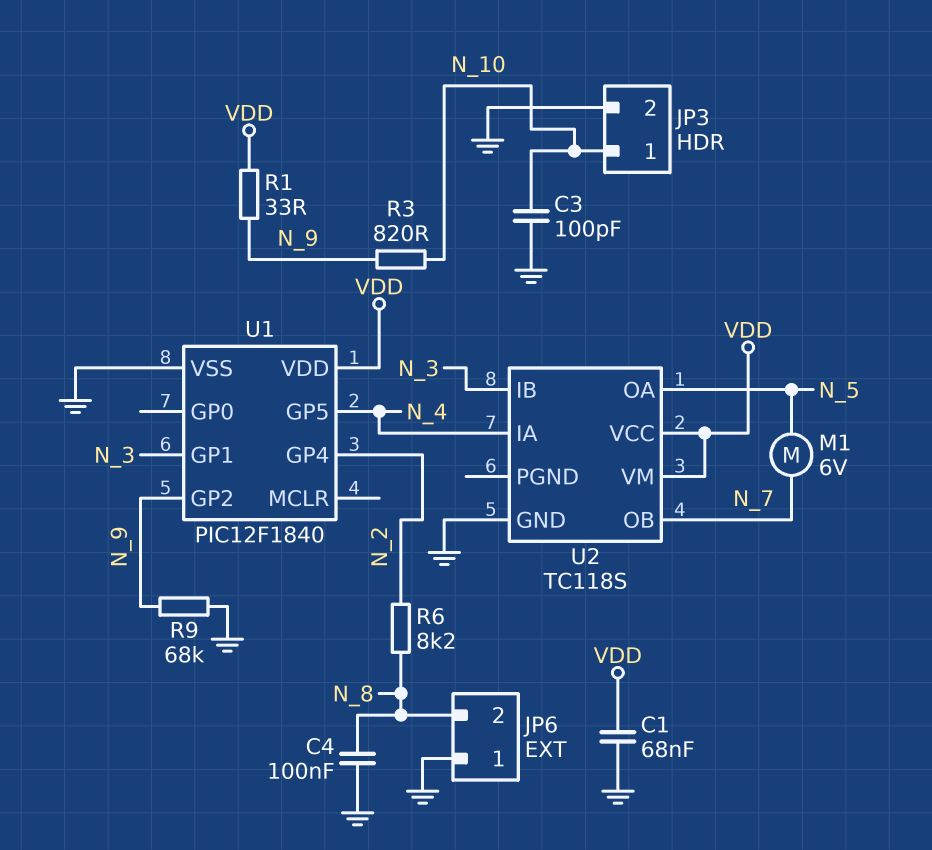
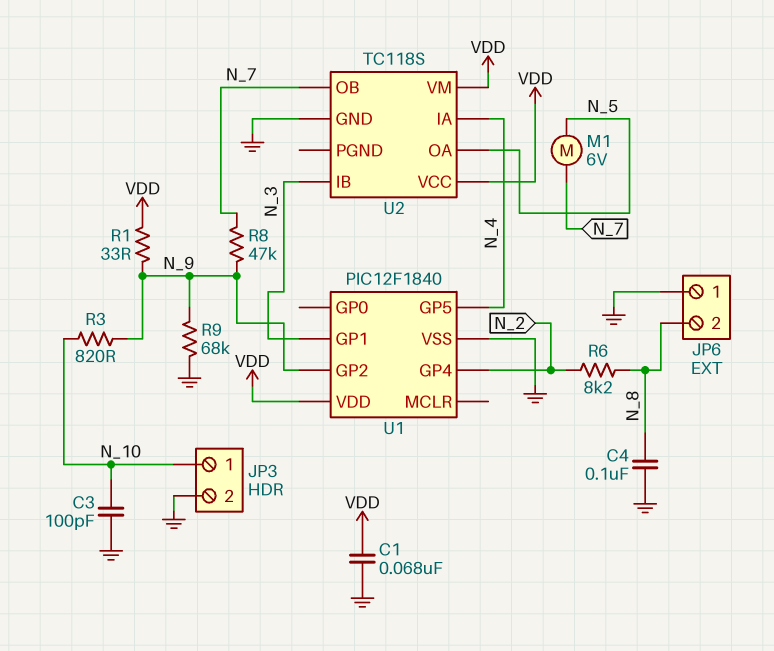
R8: none -> 47k (N_7, N_9)

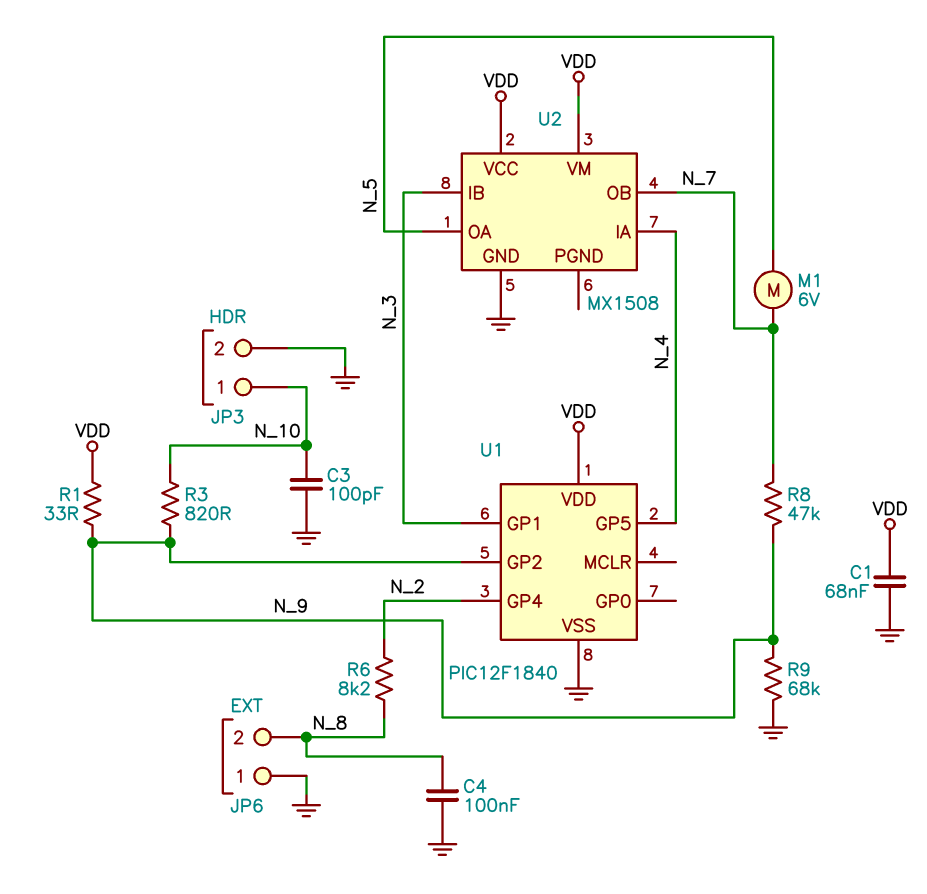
U2: TC118S -> MX1508

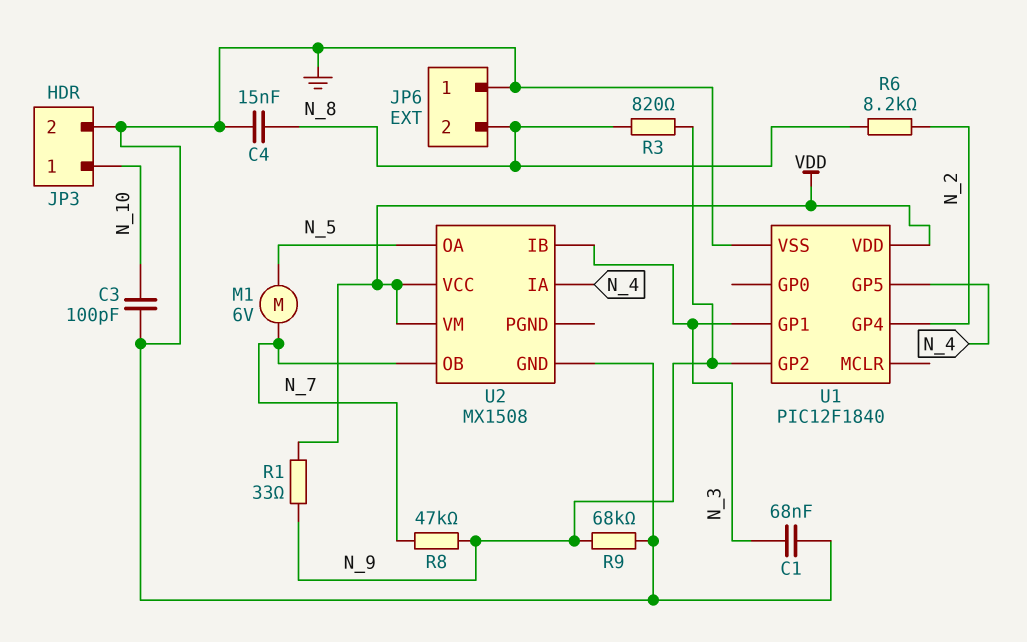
C1: 68nF (GND, VDD) -> 68nF (GND, N_3)
C4: 100nF (GND, N_8) -> 15nF (GND, N_8)
R3: 820 (N_9, N_10) -> 820 (N_8, N_9)

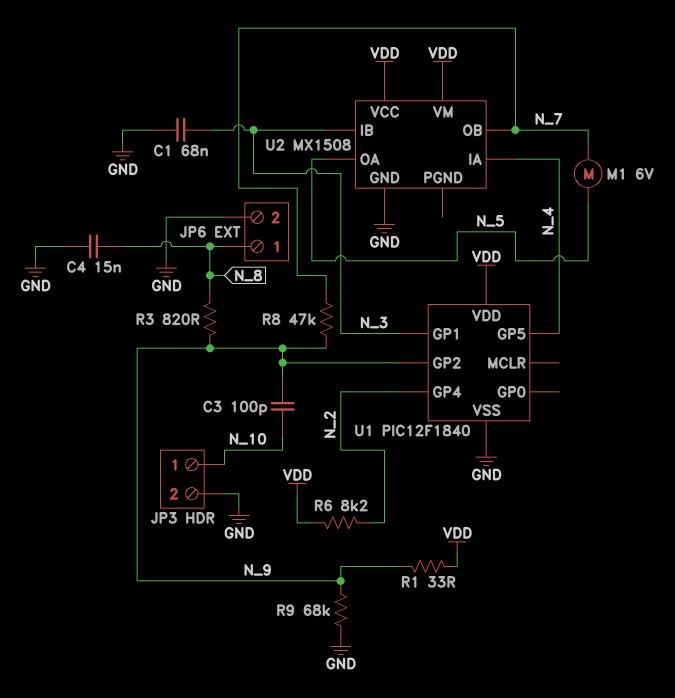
C3: 100pF (GND, N_10) -> 100pF (N_9, N_10)
JP6 pin 1: GND -> N_8
JP6 pin 2: N_8 -> GND
R6: 8.2k (N_2, N_8) -> 8.2k (N_2, VDD)

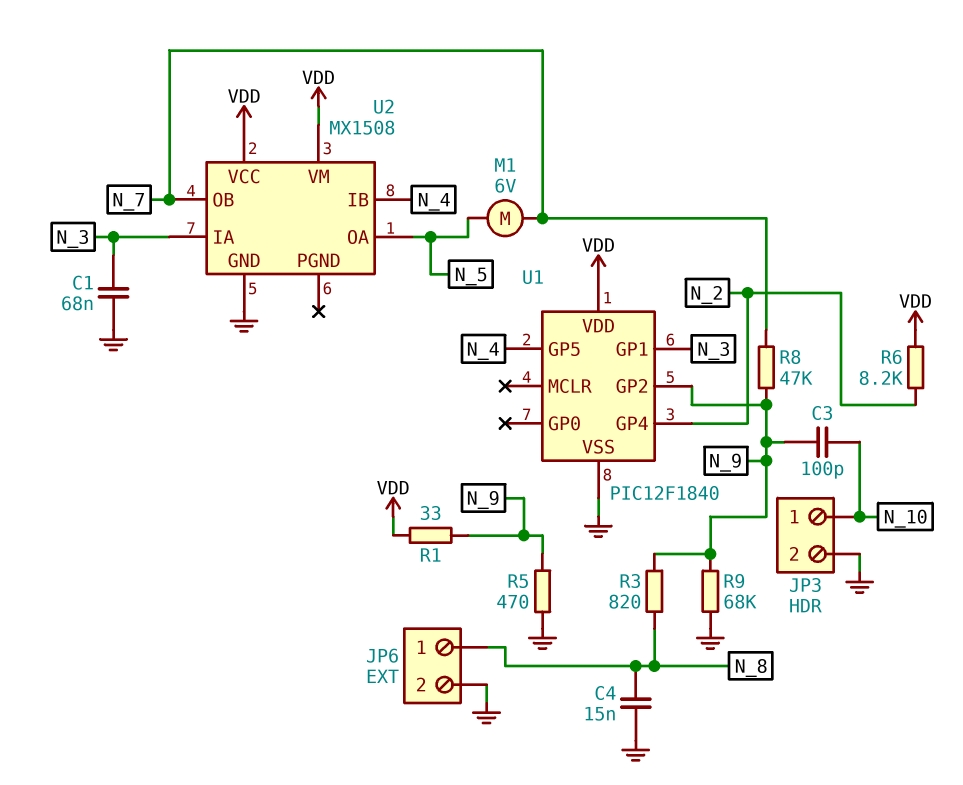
R5: none -> 470 (GND, N_9)
U2 pin IA: N_4 -> N_3
U2 pin IB: N_3 -> N_4

